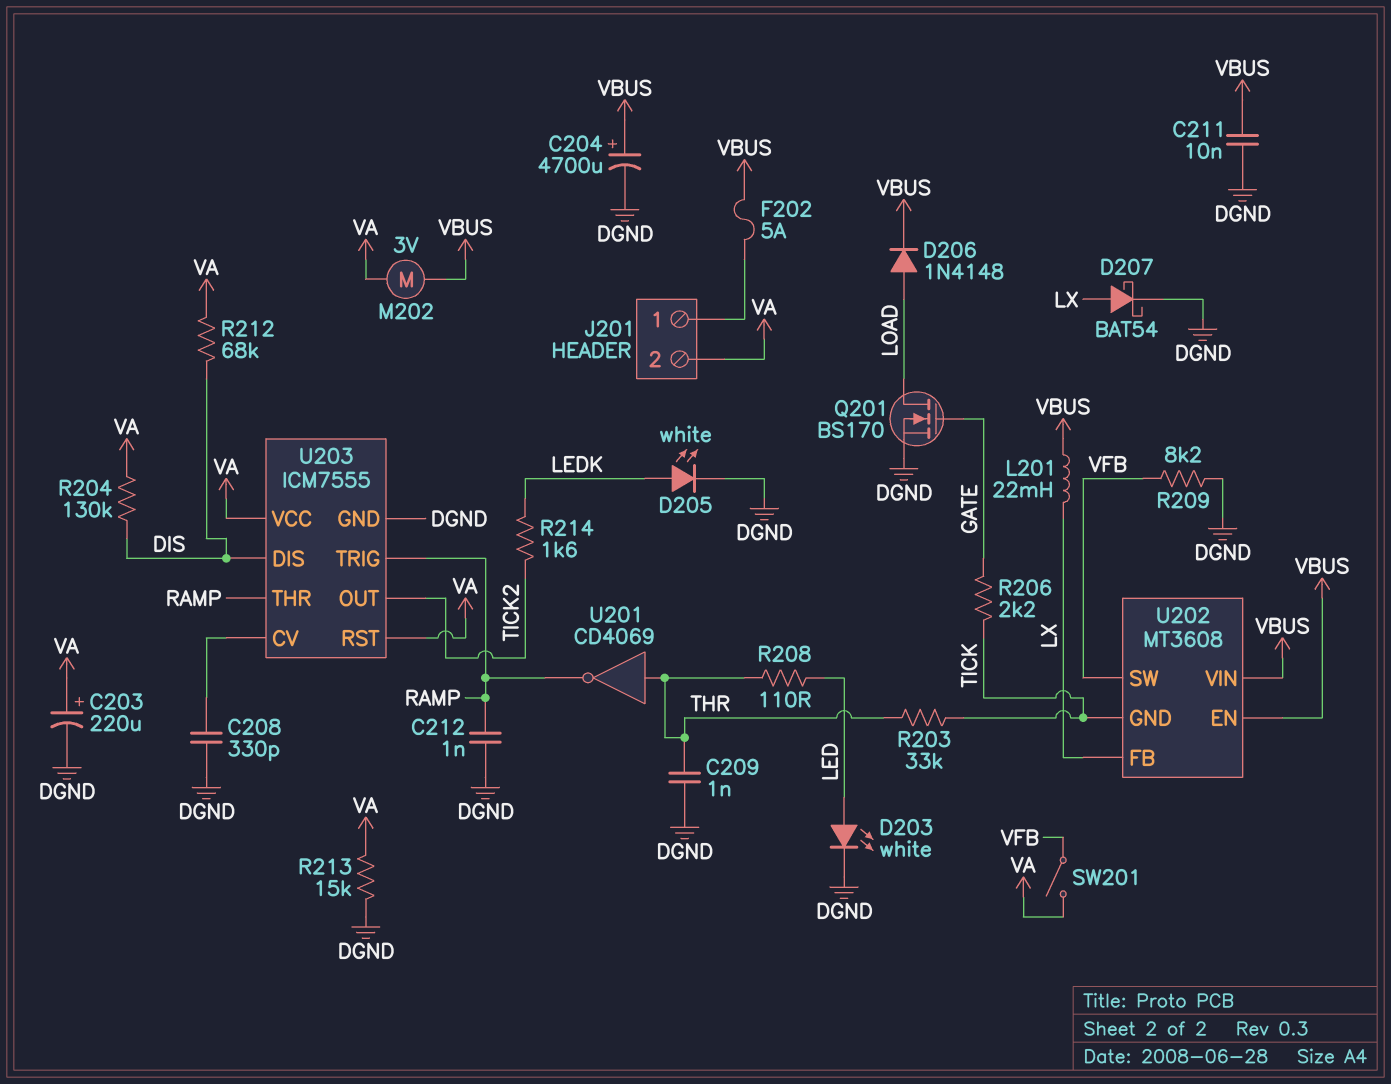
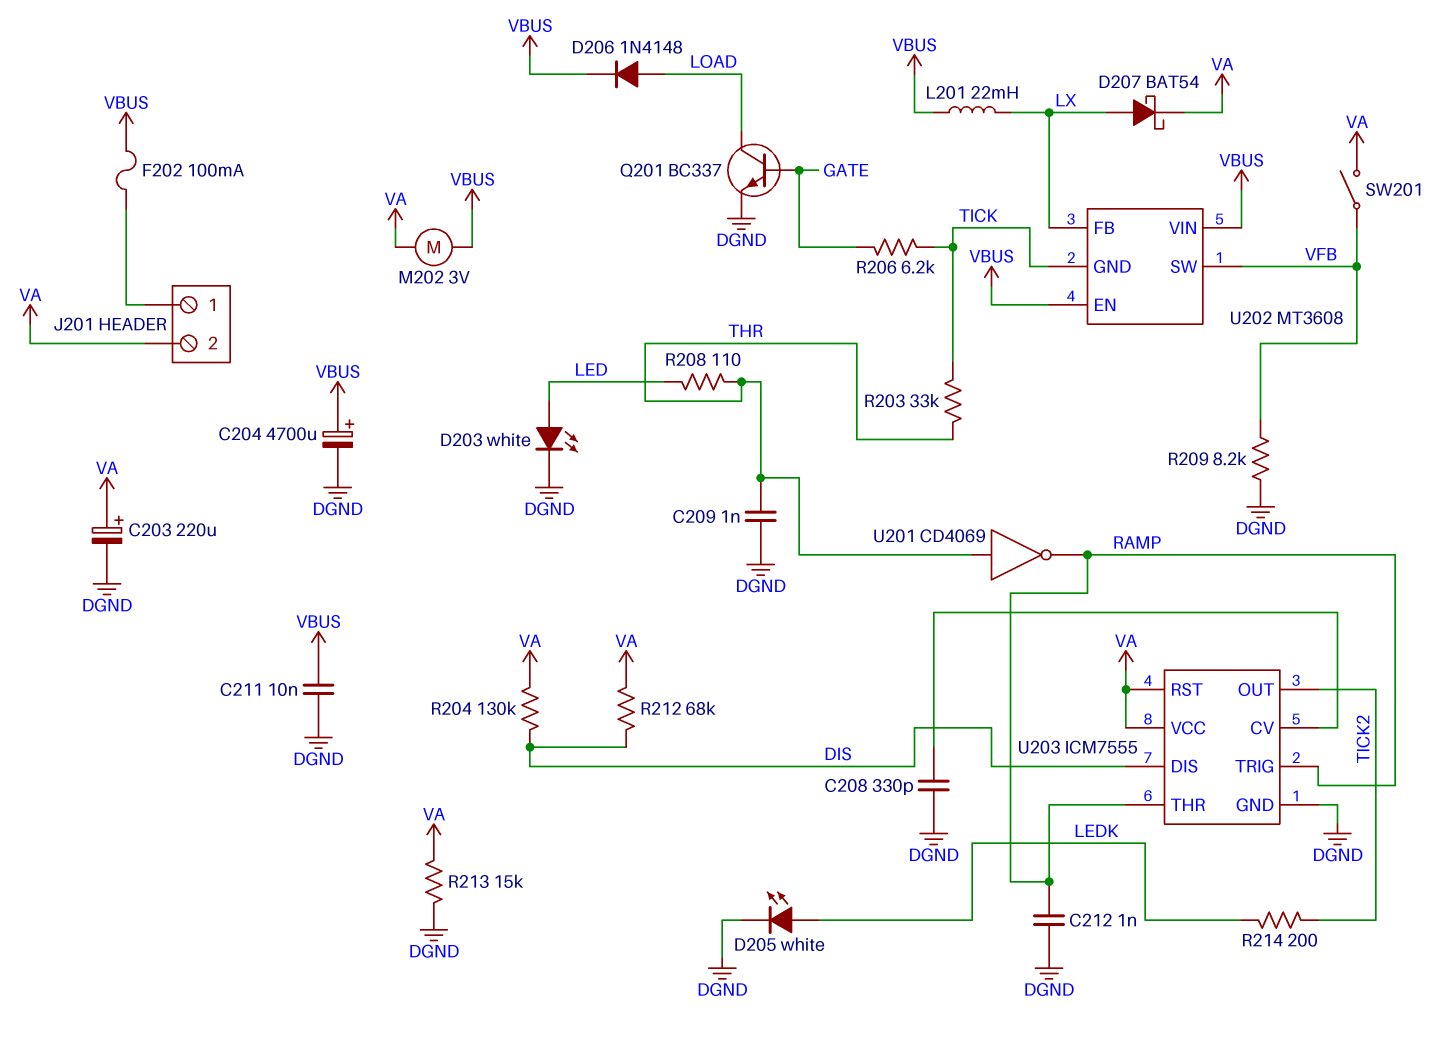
D207: schottky BAT54 (A LX, K DGND) -> schottky BAT54 (A LX, K VA)
F202: 5A (J201/1, VBUS) -> 100mA (J201/1, VBUS)
Q201: NMOS BS170 (G GATE, D LOAD, S DGND) -> NPN BC337 (B GATE, C LOAD, E DGND)
R206: 2.2k (GATE, TICK) -> 6.2k (GATE, TICK)
R214: 1.6k (LEDK, TICK2) -> 200 (LEDK, TICK2)

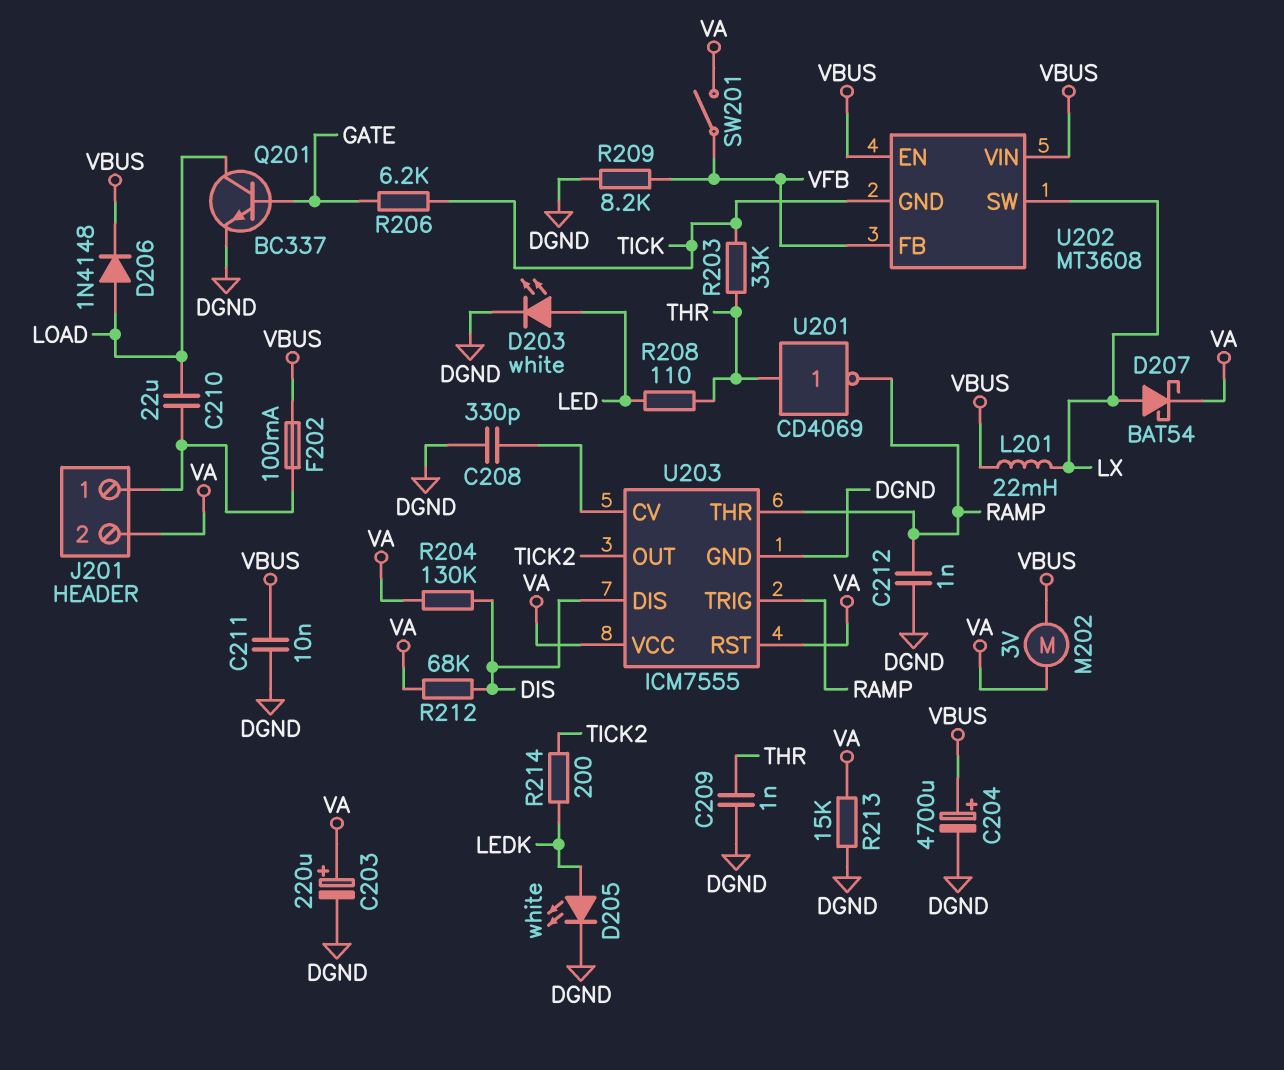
C210: none -> 22uF (J201/1, LOAD)
U202 pin FB: LX -> VFB
U202 pin SW: VFB -> LX

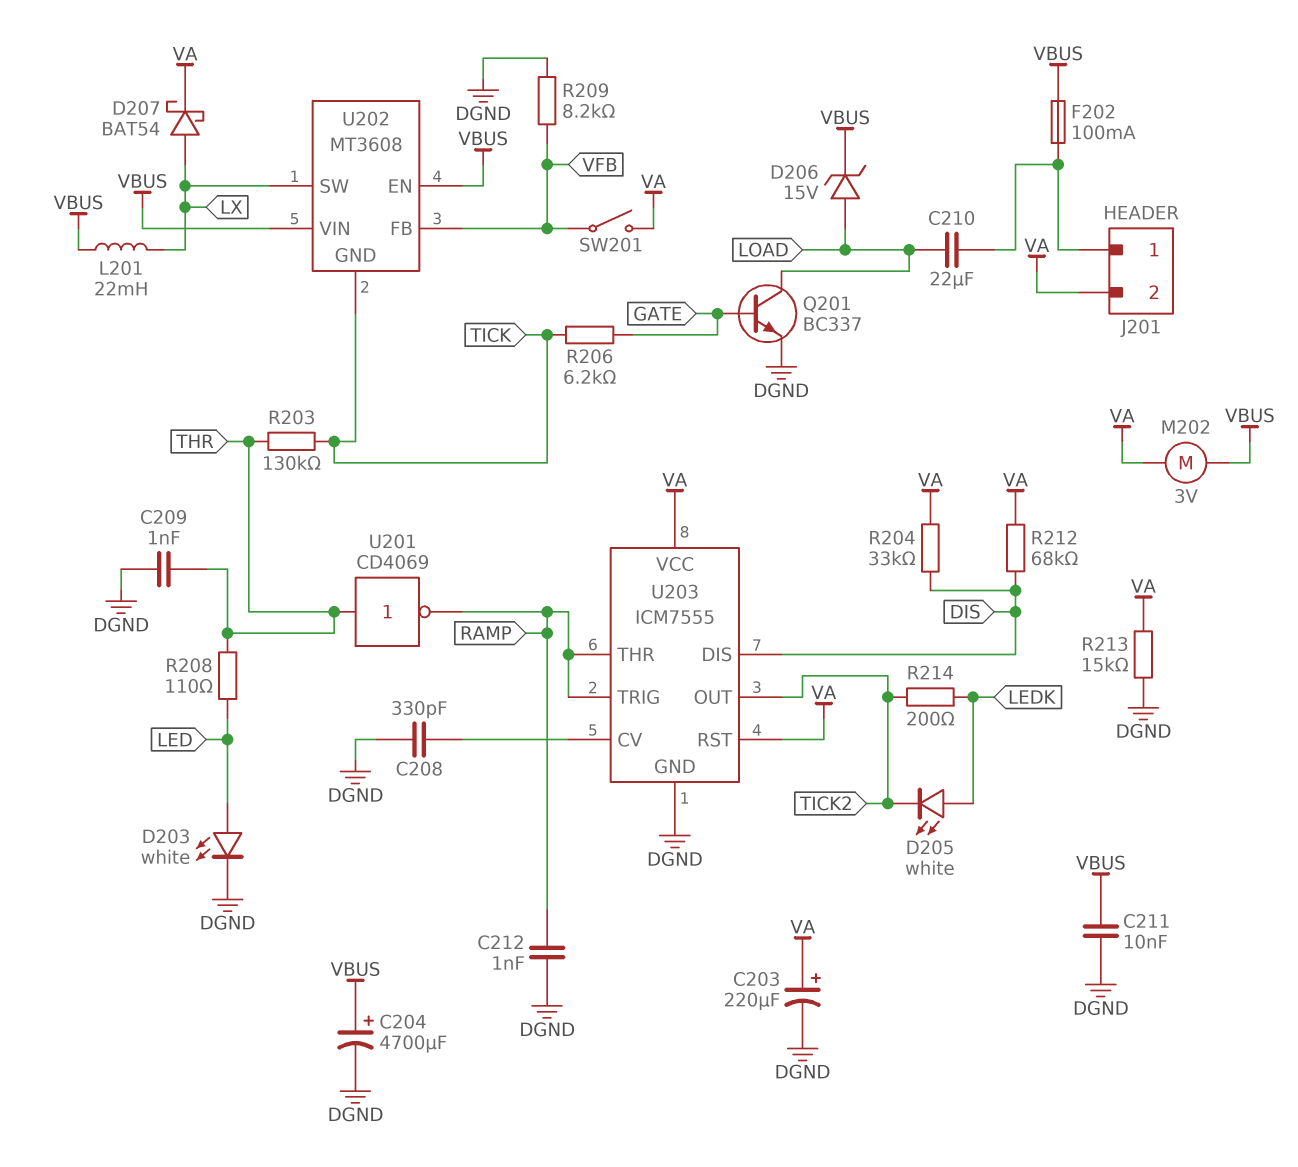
D205: LED white (A LEDK, K DGND) -> LED white (A LEDK, K TICK2)
D206: diode 1N4148 (A LOAD, K VBUS) -> zener 15V (A LOAD, K VBUS)
R203: 33k (THR, TICK) -> 130k (THR, TICK)
R204: 130k (DIS, VA) -> 33k (DIS, VA)

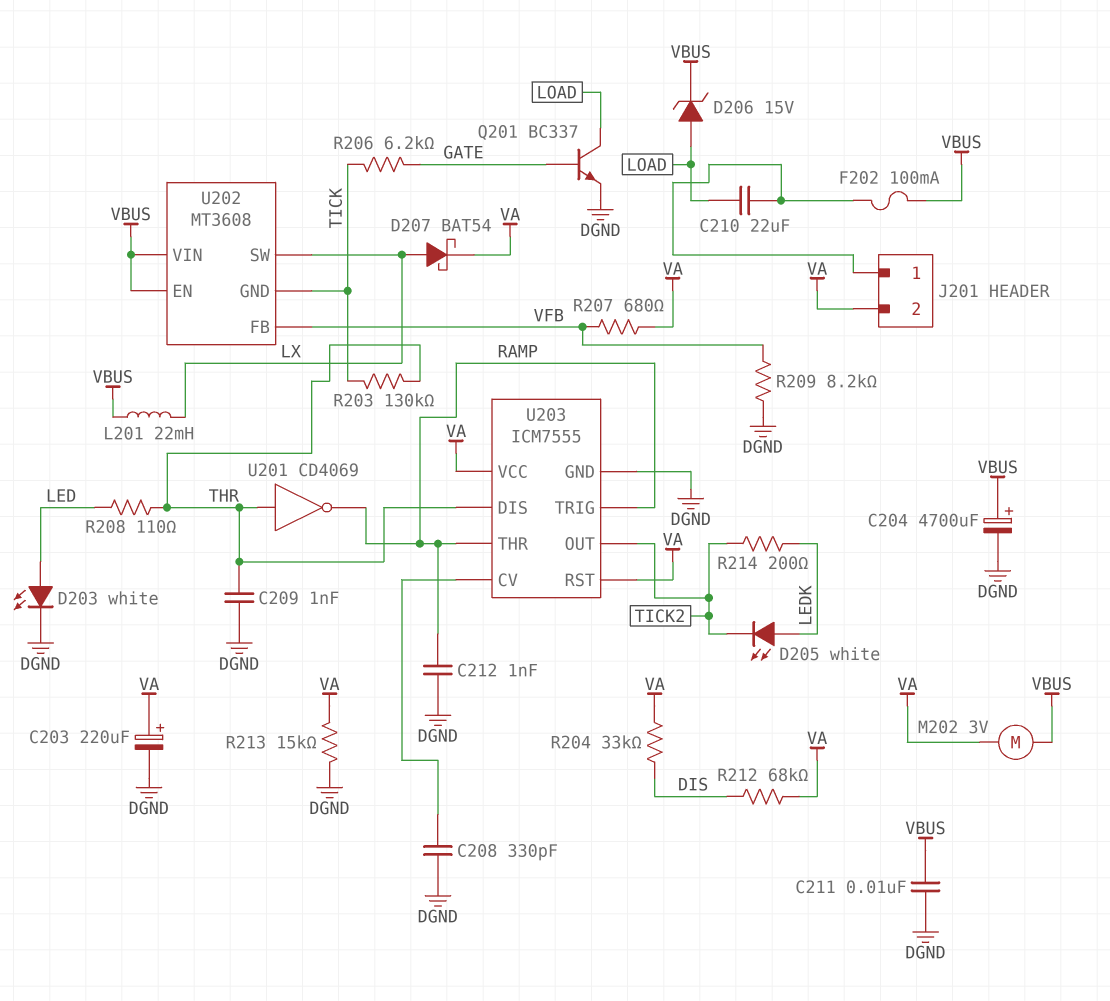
R207: none -> 680 (VA, VFB)
SW201: switch (VA, VFB) -> none
U203 pin DIS: DIS -> THR

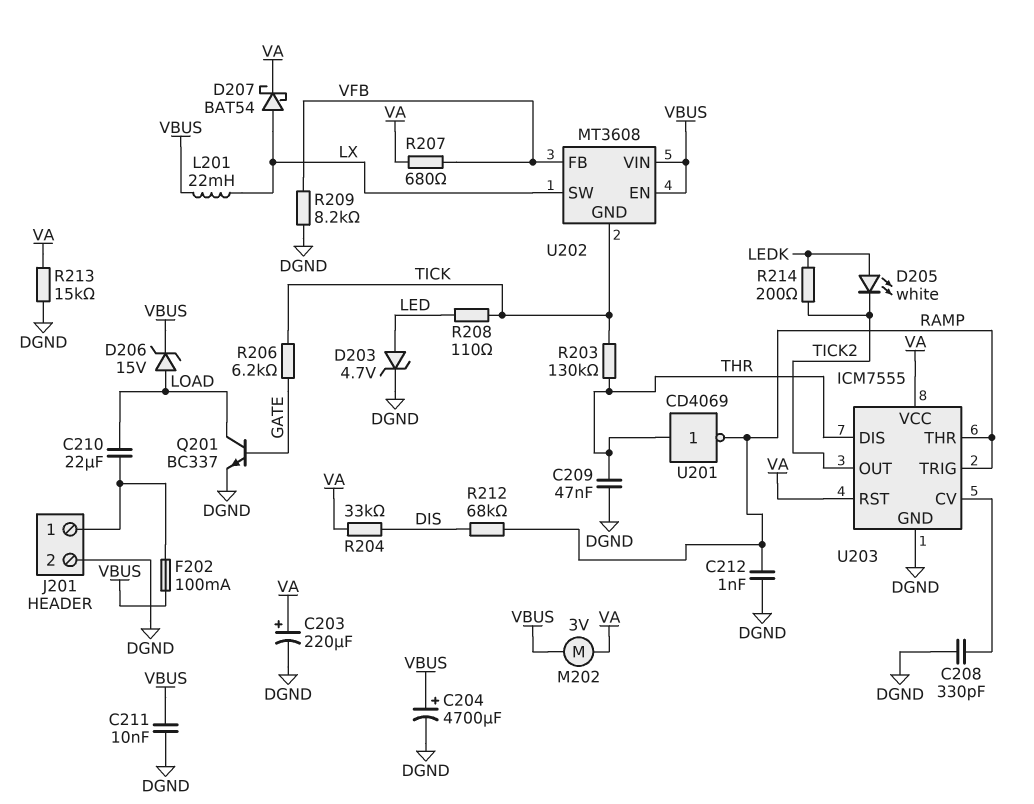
C209: 1nF (DGND, THR) -> 47nF (DGND, THR)
D203: LED white (A LED, K DGND) -> zener 4.7V (A LED, K DGND)
J201 pin 2: VA -> DGND
R208: 110 (LED, THR) -> 110 (LED, TICK)
R212: 68k (DIS, VA) -> 68k (DIS, RAMP)

